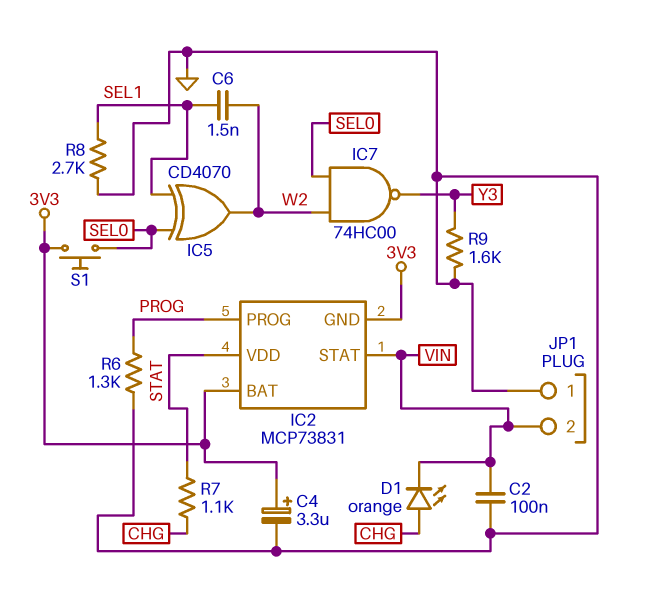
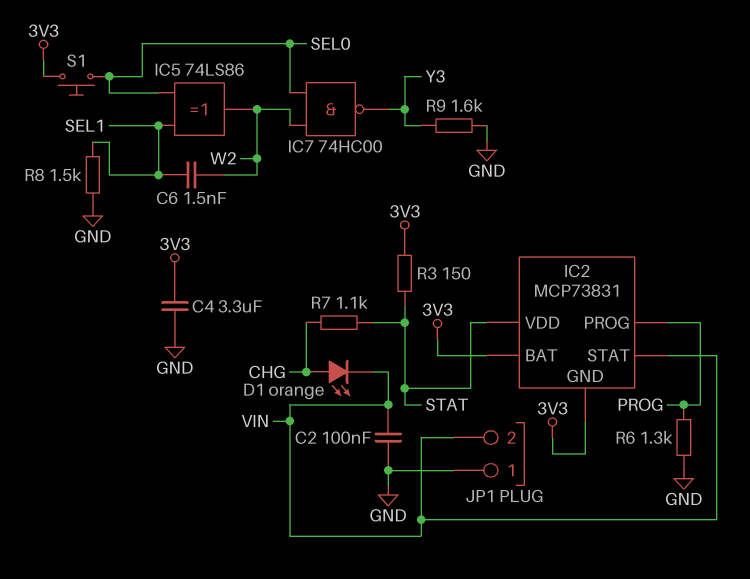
C4: 3.3uF (plus 3V3, minus GND) -> 3.3uF (3V3, GND)
IC5: XOR CD4070 (in SEL0, in SEL1, out W2) -> XOR 74LS86 (in SEL0, in SEL1, out W2)
R3: none -> 150 (3V3, STAT)
R8: 2.7k (GND, SEL1) -> 1.5k (GND, SEL1)

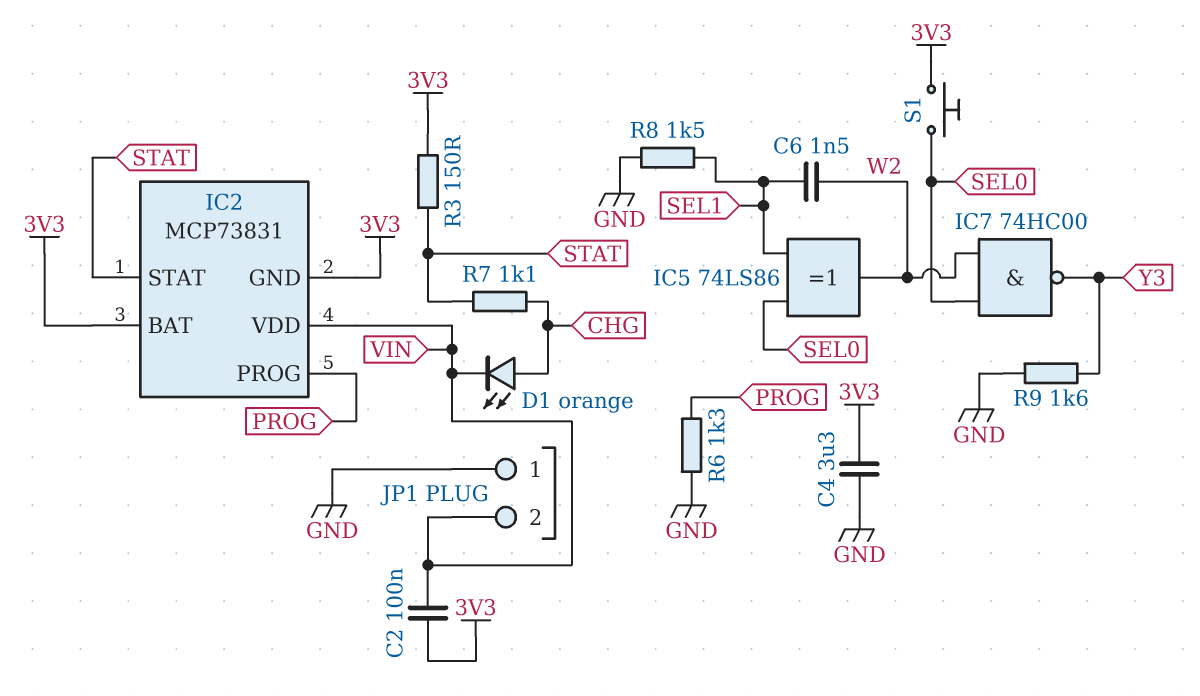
C2: 100nF (GND, VIN) -> 100nF (3V3, VIN)
IC2 pin STAT: VIN -> STAT
IC2 pin VDD: STAT -> VIN

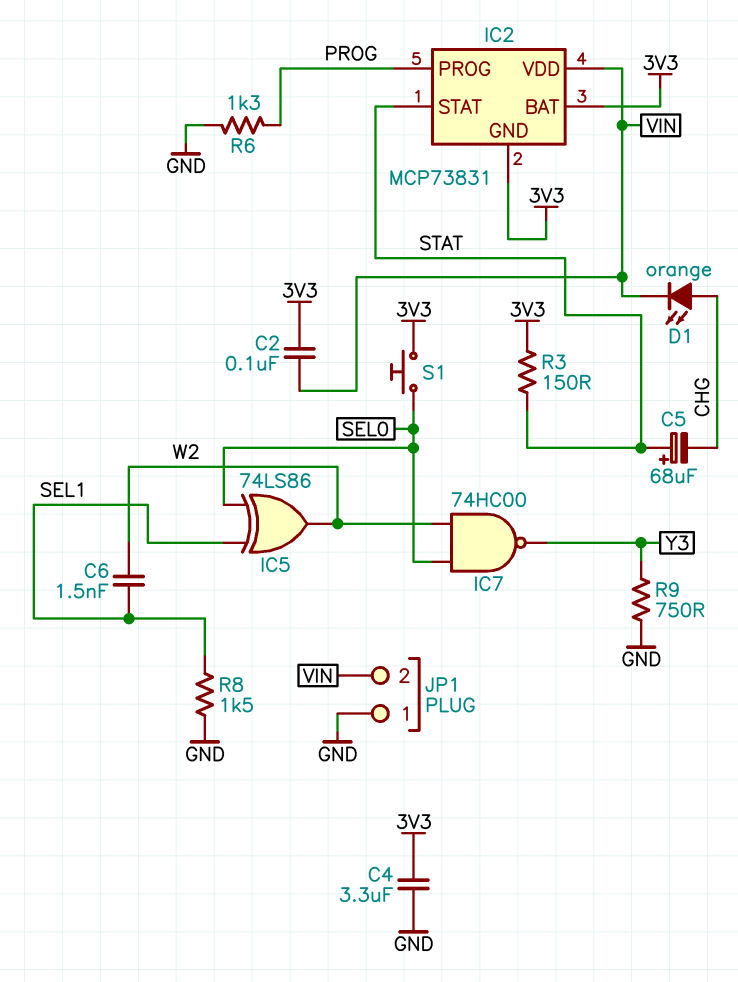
C5: none -> 68uF (plus STAT, minus CHG)
R7: 1.1k (CHG, STAT) -> none
R9: 1.6k (GND, Y3) -> 750 (GND, Y3)

